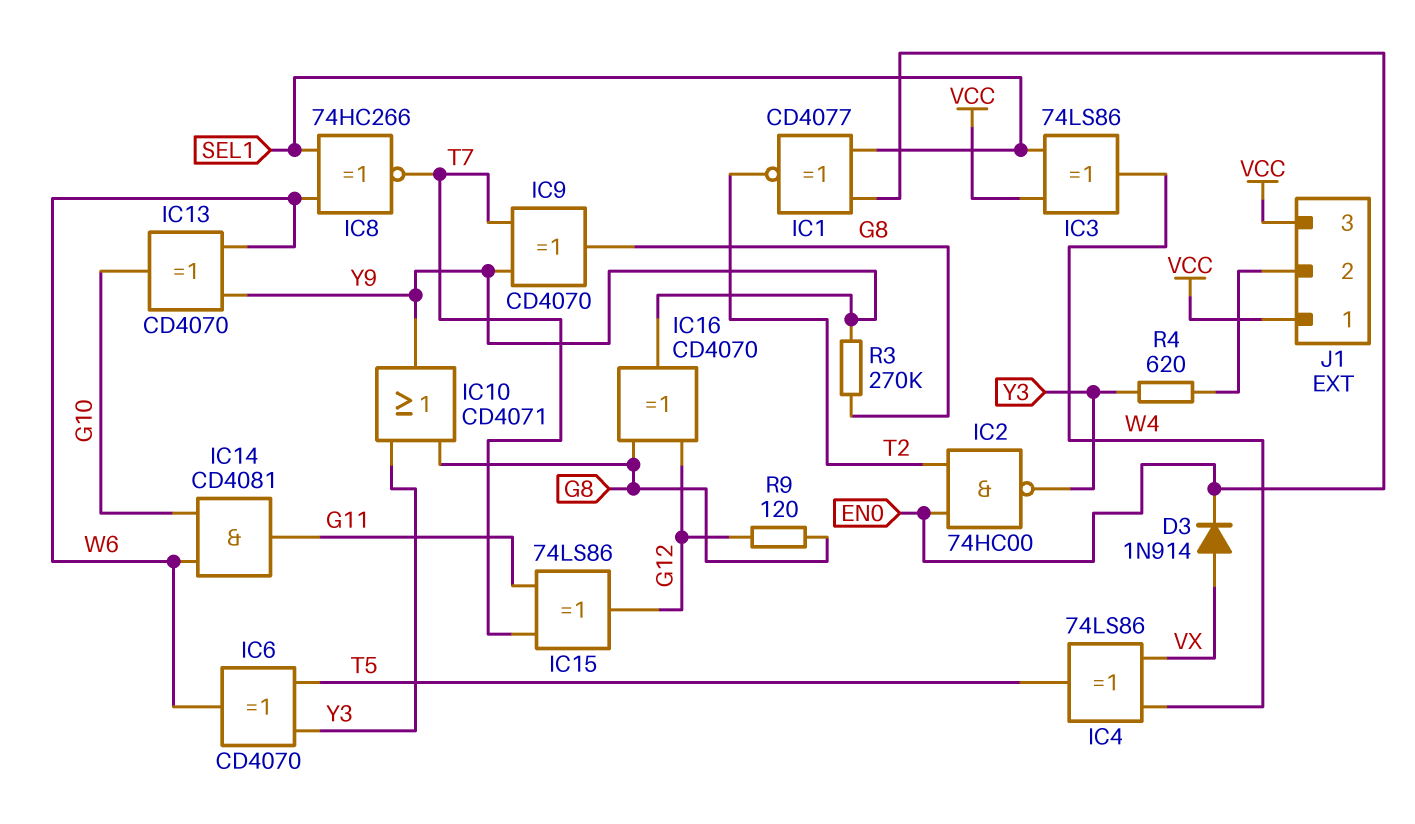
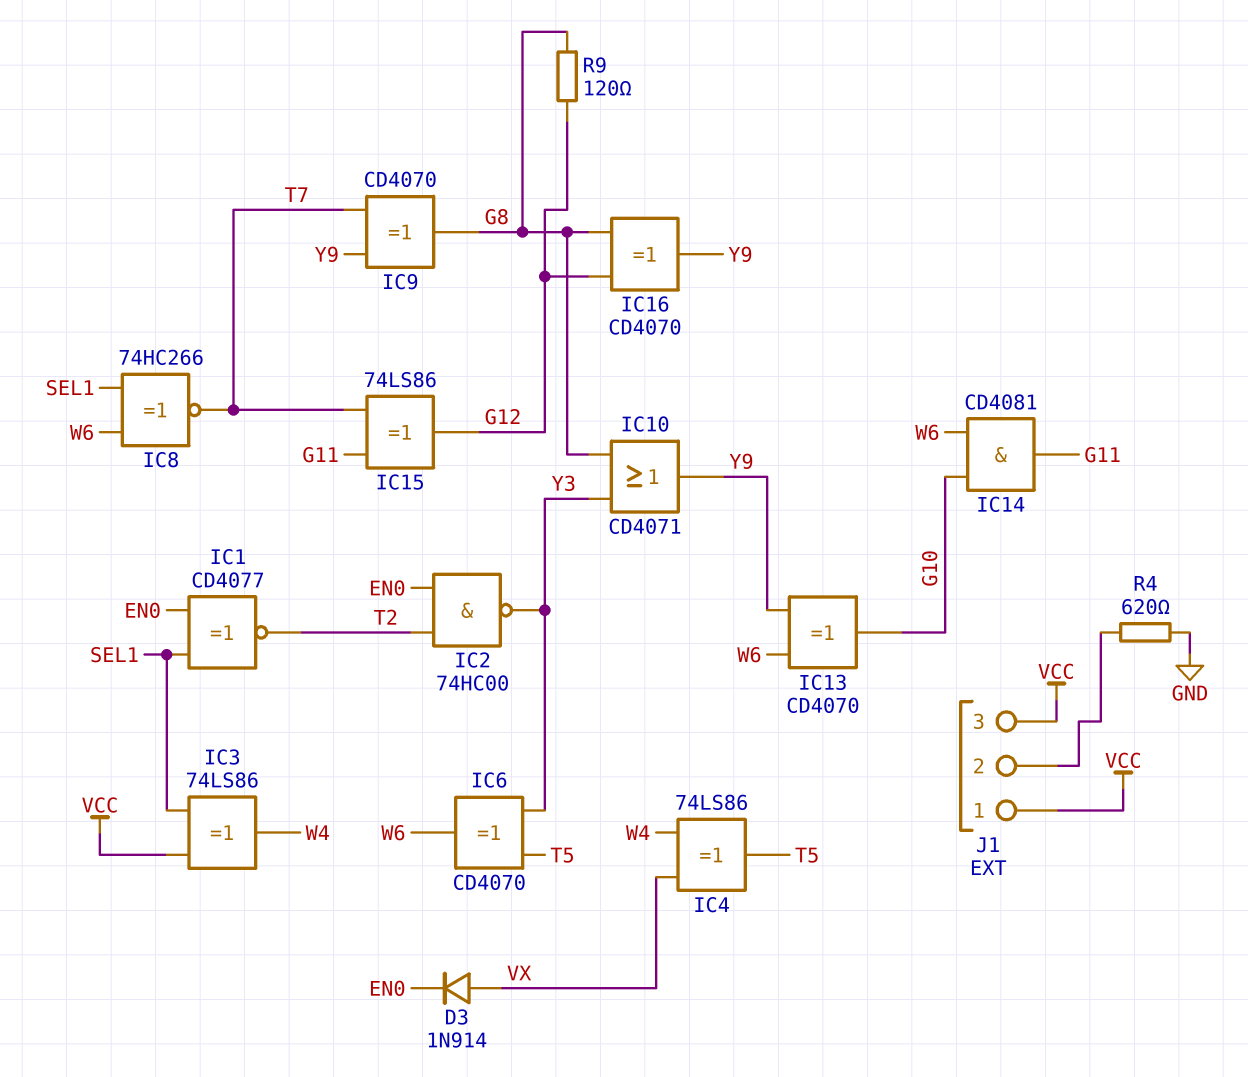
R3: 270k (G8, Y9) -> none
R4: 620 (J1/2, Y3) -> 620 (GND, J1/2)

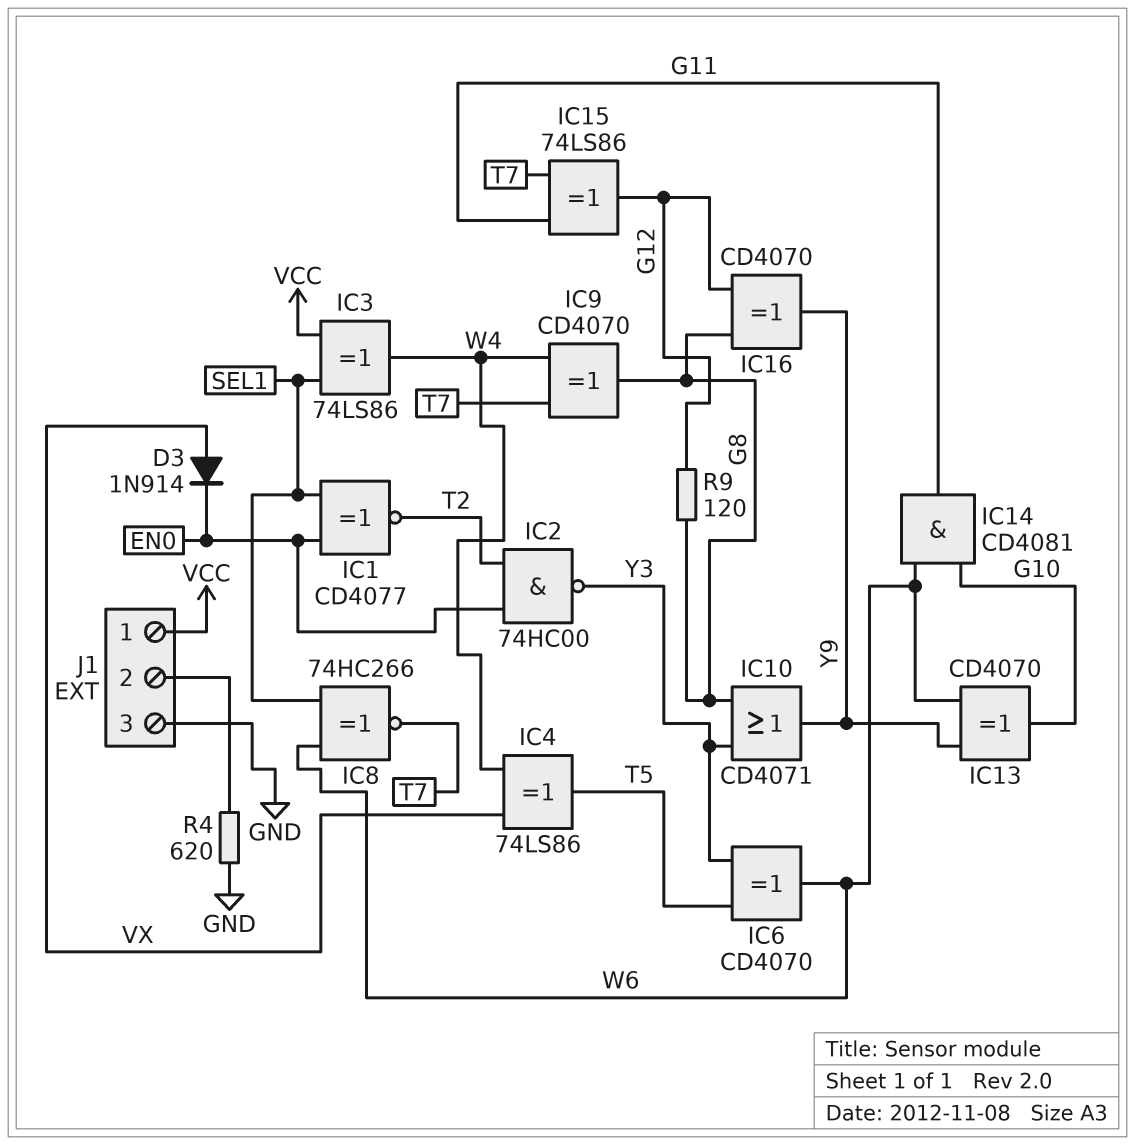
IC9: XOR CD4070 (in T7, in Y9, out G8) -> XOR CD4070 (in T7, in W4, out G8)
J1 pin 3: VCC -> GND

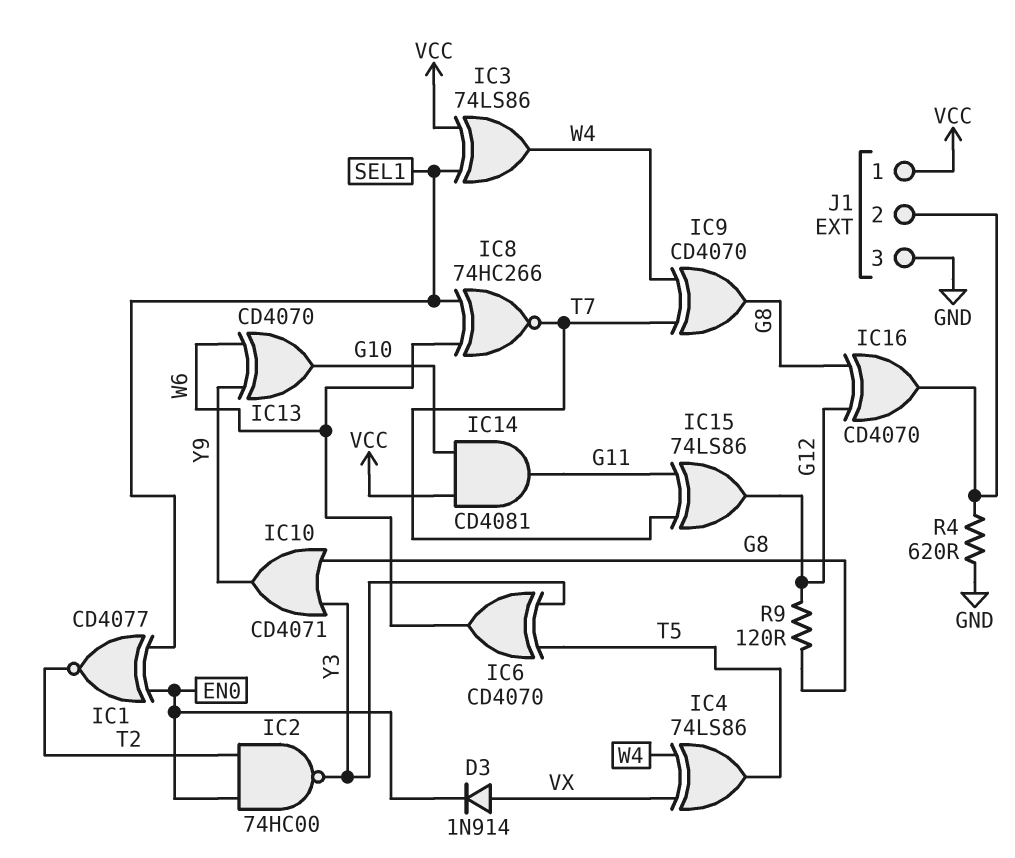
IC14: AND CD4081 (in G10, in W6, out G11) -> AND CD4081 (in G10, in VCC, out G11)
IC16: XOR CD4070 (in G8, in G12, out Y9) -> XOR CD4070 (in G8, in G12, out J1/2)

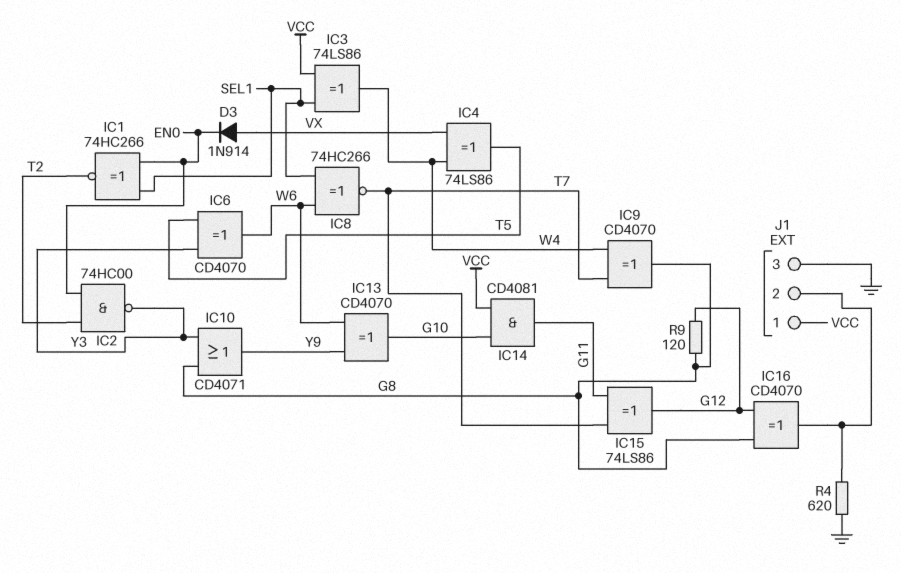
IC1: XNOR CD4077 (in EN0, in SEL1, out T2) -> XNOR 74HC266 (in EN0, in SEL1, out T2)

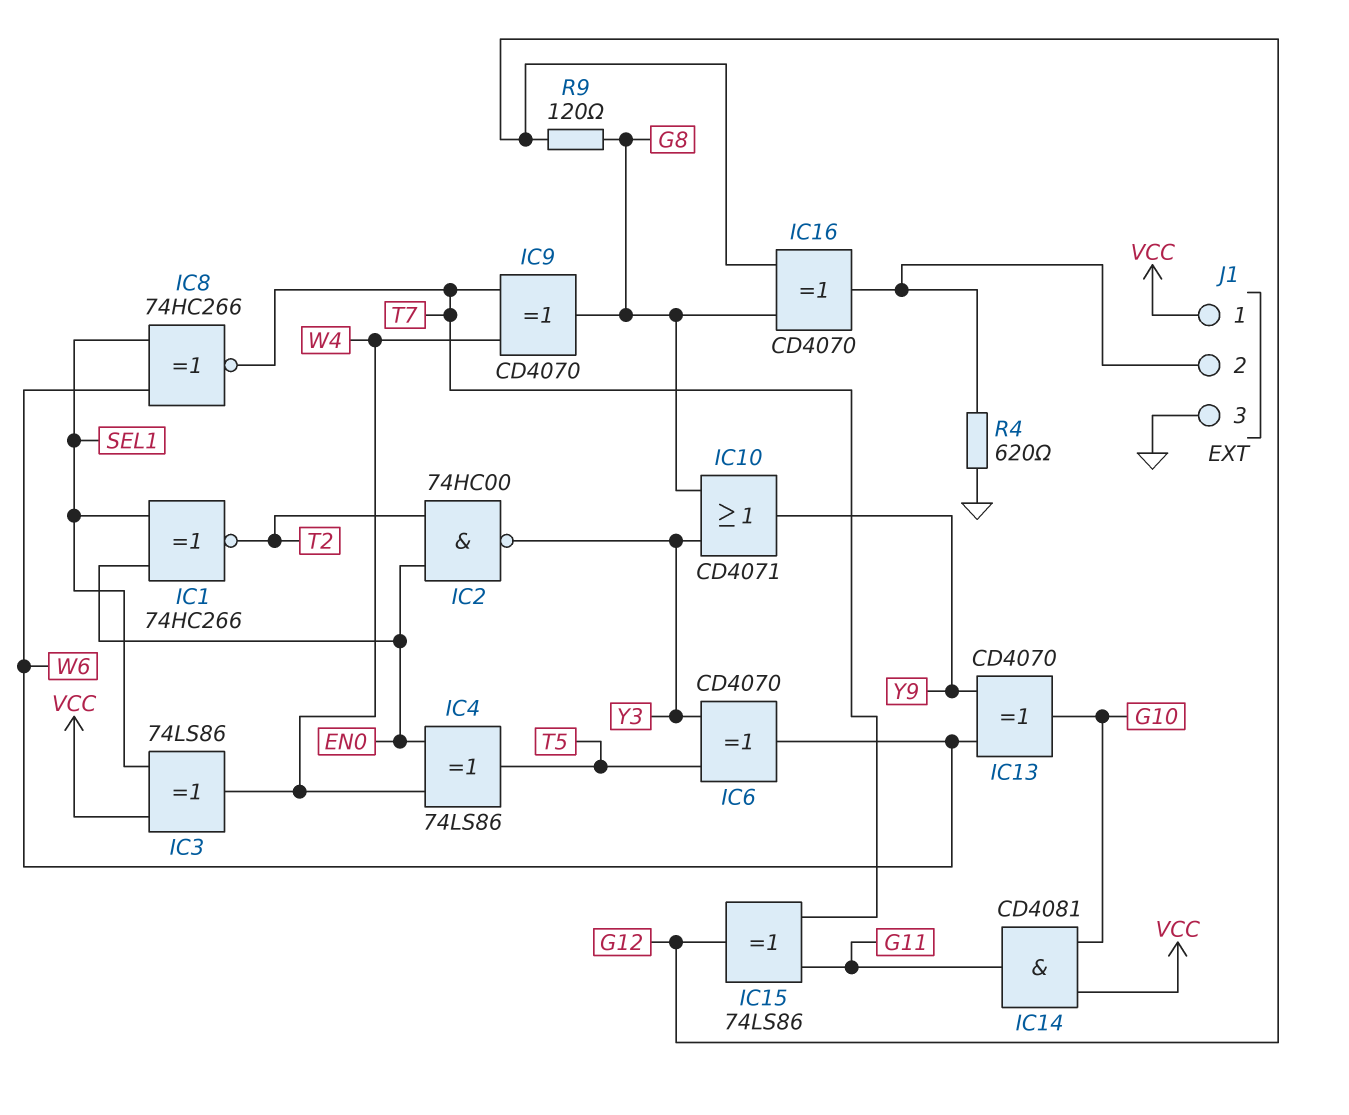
D3: diode 1N914 (A VX, K EN0) -> none
IC4: XOR 74LS86 (in VX, in W4, out T5) -> XOR 74LS86 (in EN0, in W4, out T5)

